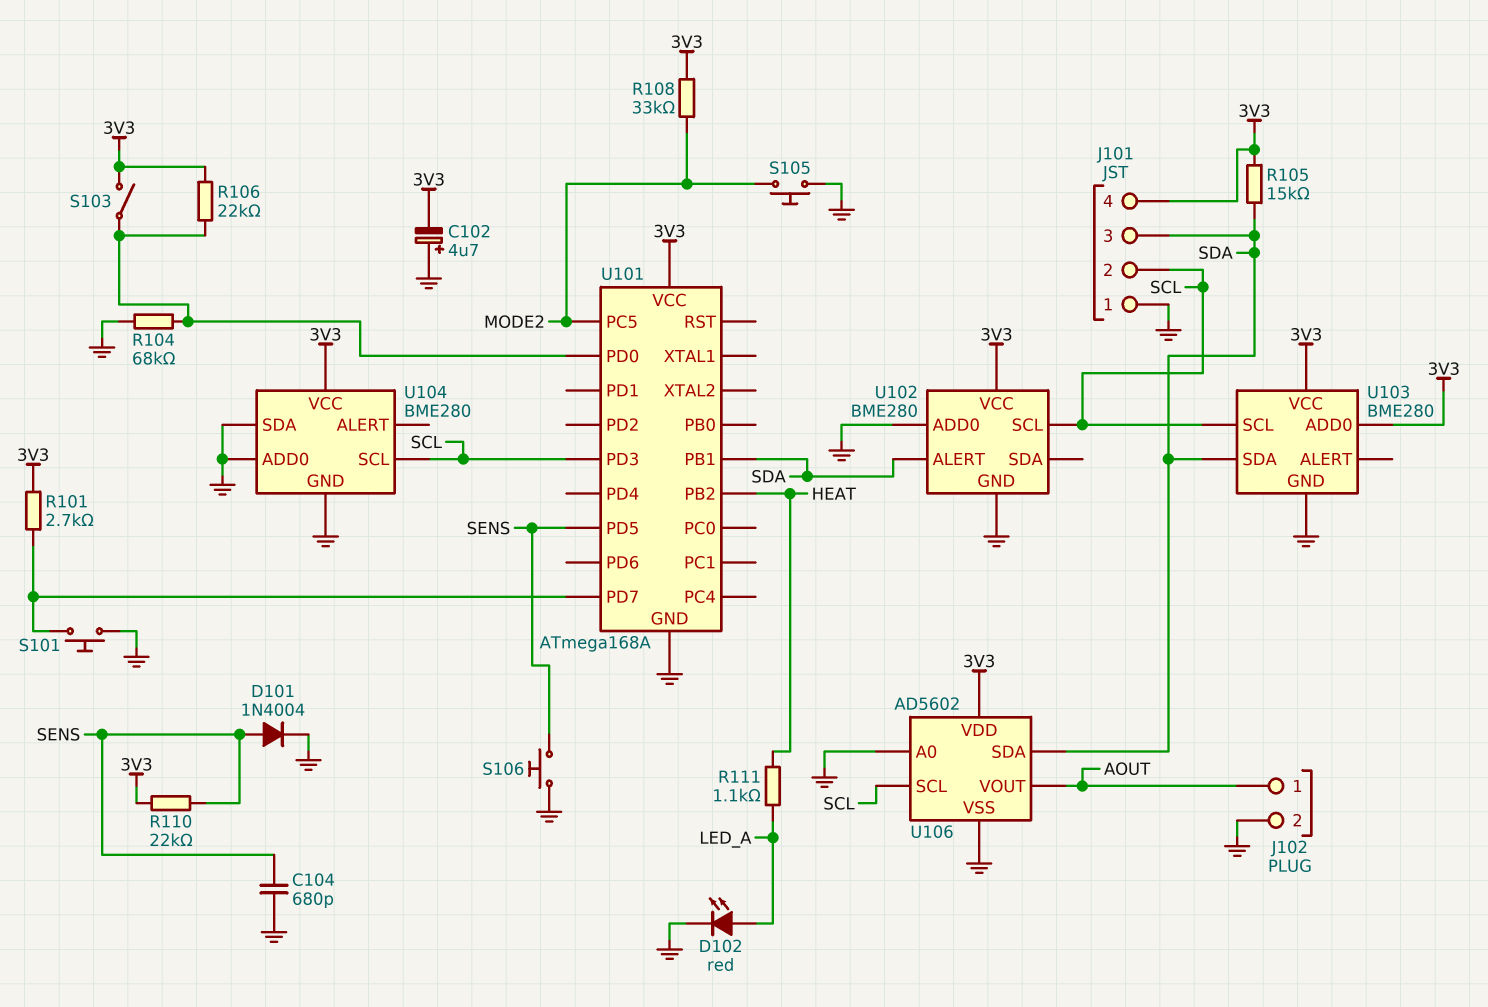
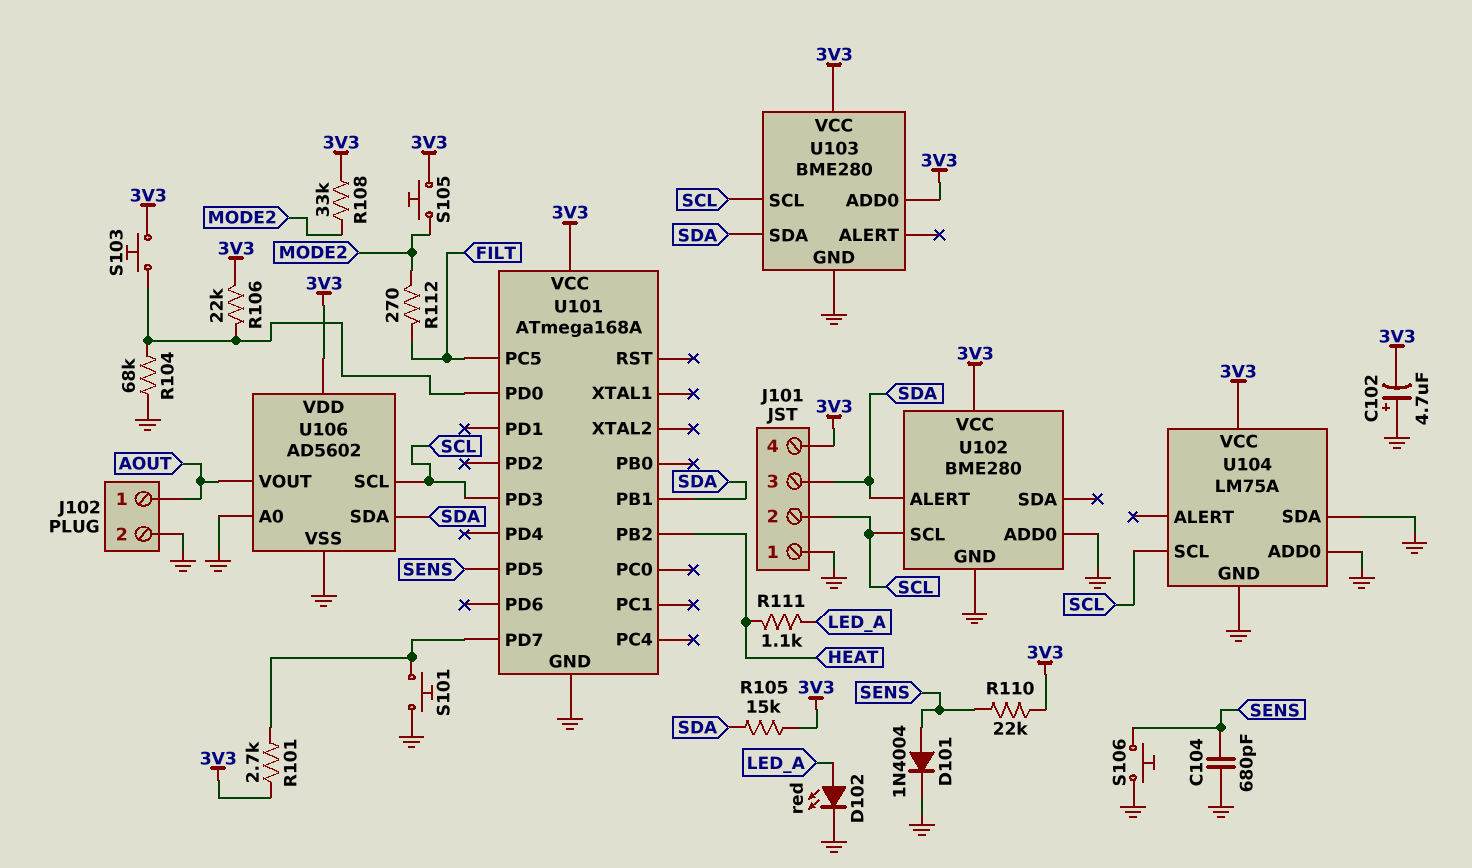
R112: none -> 270 (FILT, MODE2)
S103: switch (3V3, U101/PD0) -> button (3V3, U101/PD0)
S105: button (GND, MODE2) -> button (3V3, MODE2)
U101 pin PC5: MODE2 -> FILT
U104: BME280 -> LM75A

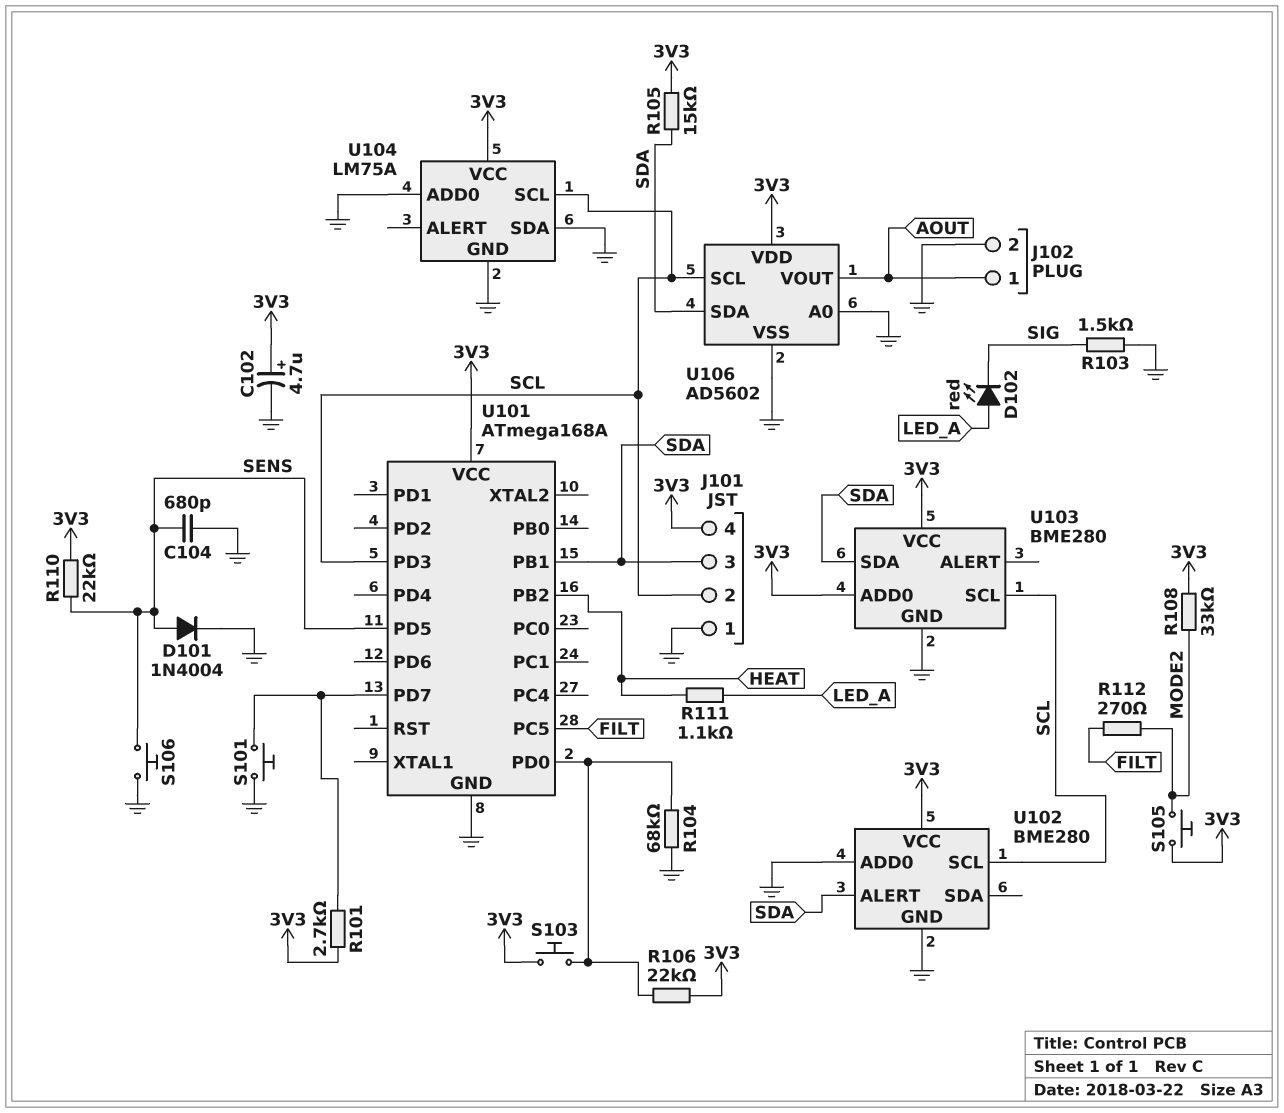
C102: 4.7uF (plus GND, minus 3V3) -> 4.7uF (plus 3V3, minus GND)
D102: LED red (A LED_A, K GND) -> LED red (A LED_A, K SIG)
R103: none -> 1.5k (GND, SIG)

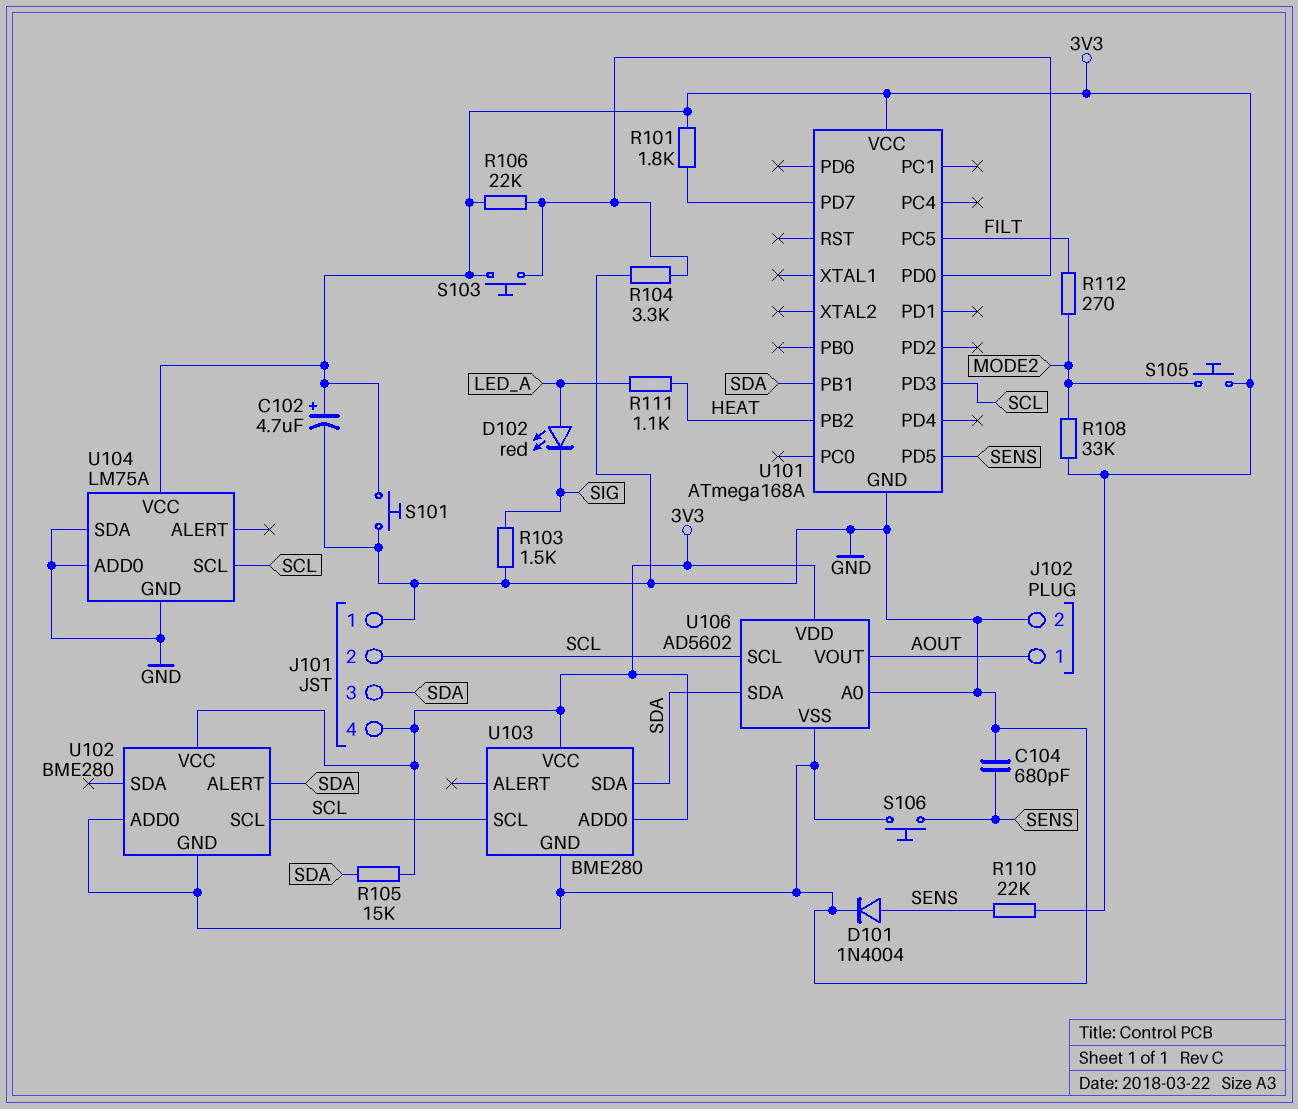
R101: 2.7k (3V3, U101/PD7) -> 1.8k (3V3, U101/PD7)
R104: 68k (GND, U101/PD0) -> 3.3k (GND, U101/PD0)
S101: button (GND, U101/PD7) -> button (3V3, GND)

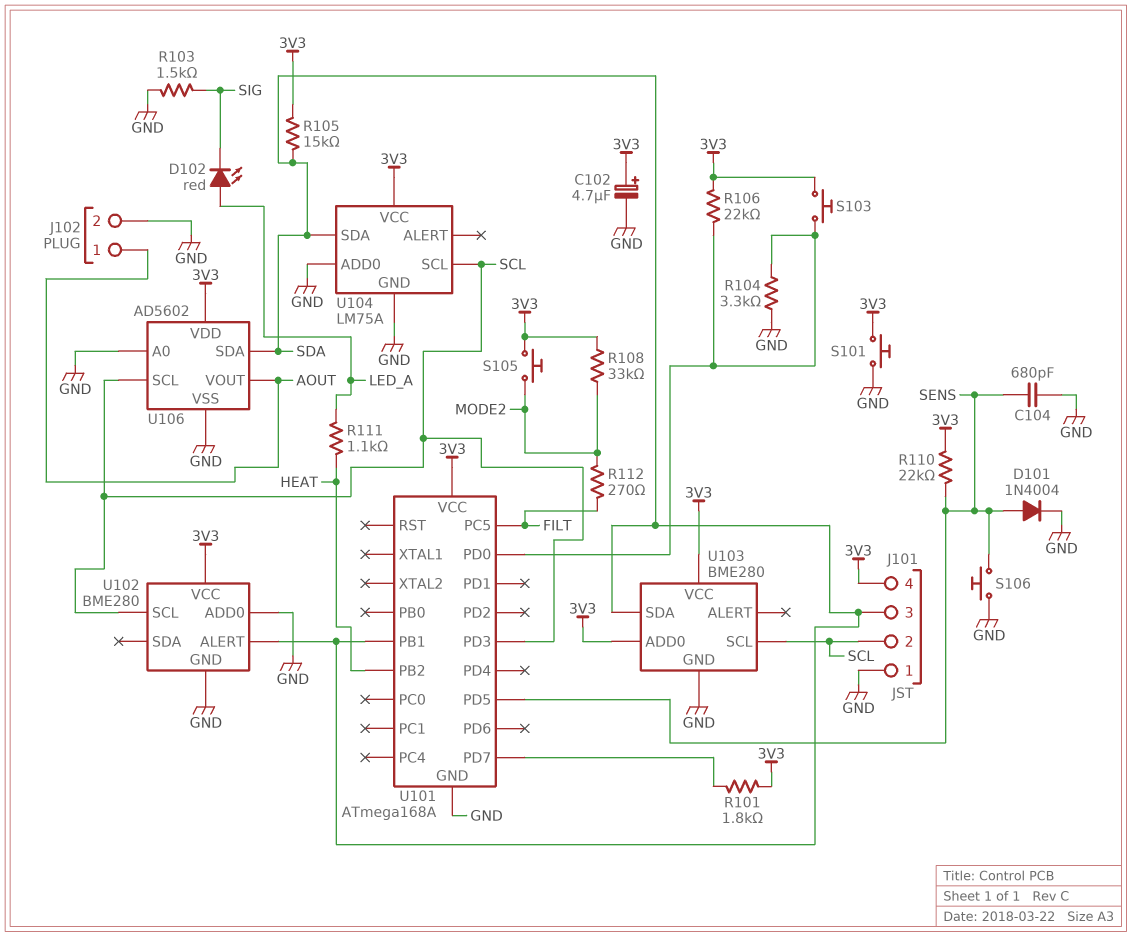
U104 pin SDA: GND -> SDA

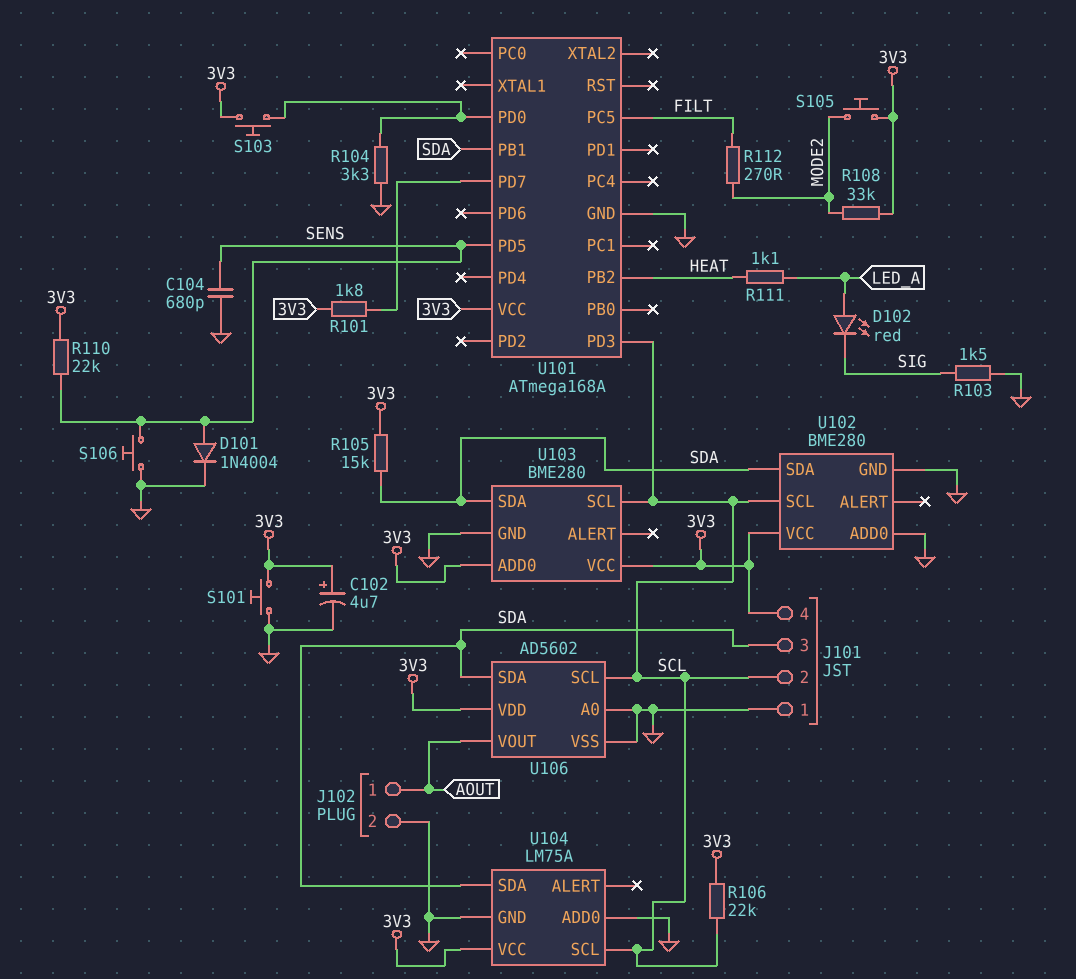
R106: 22k (3V3, U101/PD0) -> 22k (3V3, SCL)
U102 pin ALERT: SDA -> none
U102 pin SDA: none -> SDA

